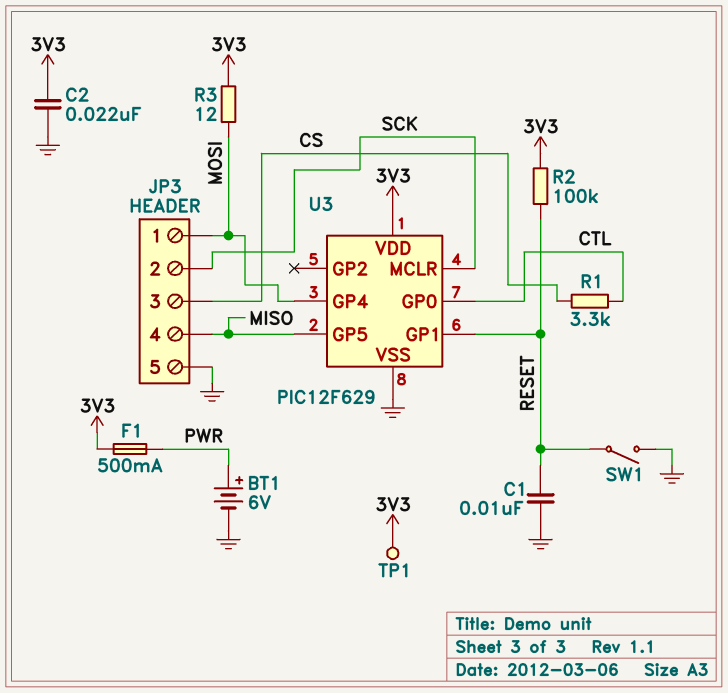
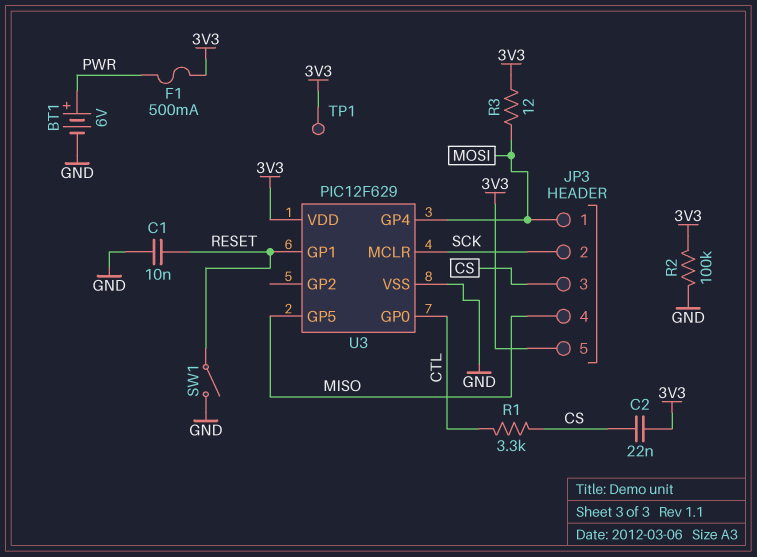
C2: 22nF (3V3, GND) -> 22nF (3V3, CS)
JP3 pin 5: GND -> 3V3
R2: 100k (3V3, RESET) -> 100k (3V3, GND)

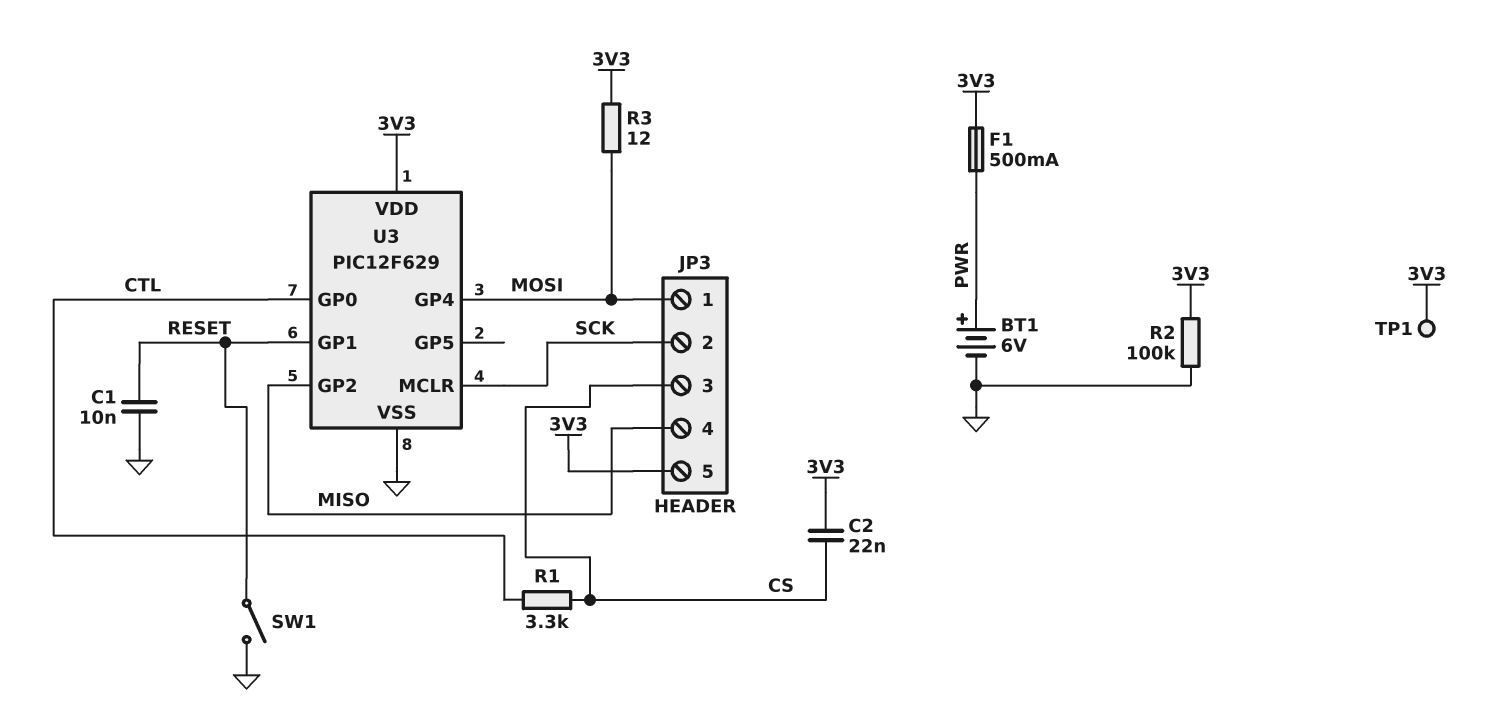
U3 pin GP2: none -> MISO
U3 pin GP5: MISO -> none

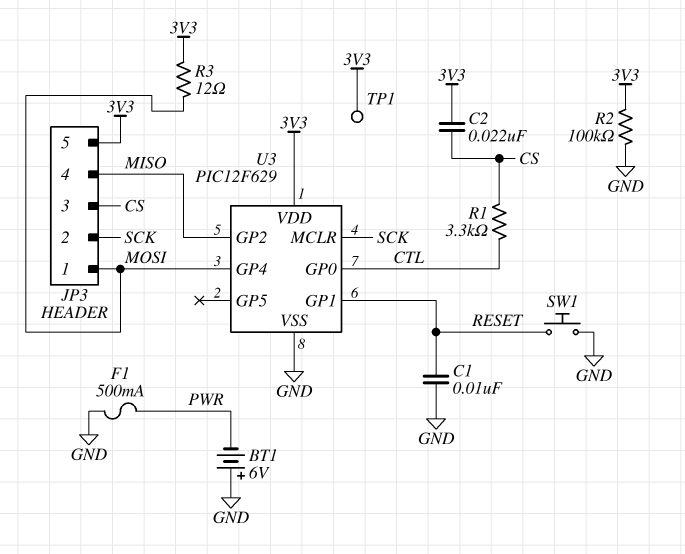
BT1: 6V (plus PWR, minus GND) -> 6V (plus GND, minus PWR)
F1: 500mA (3V3, PWR) -> 500mA (GND, PWR)
SW1: switch (GND, RESET) -> button (GND, RESET)

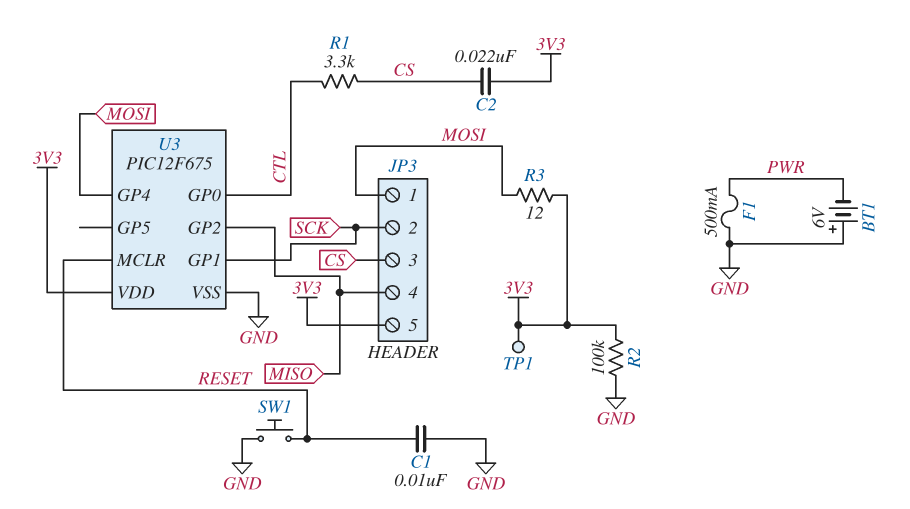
U3: PIC12F629 -> PIC12F675
U3 pin GP1: RESET -> SCK
U3 pin MCLR: SCK -> RESET

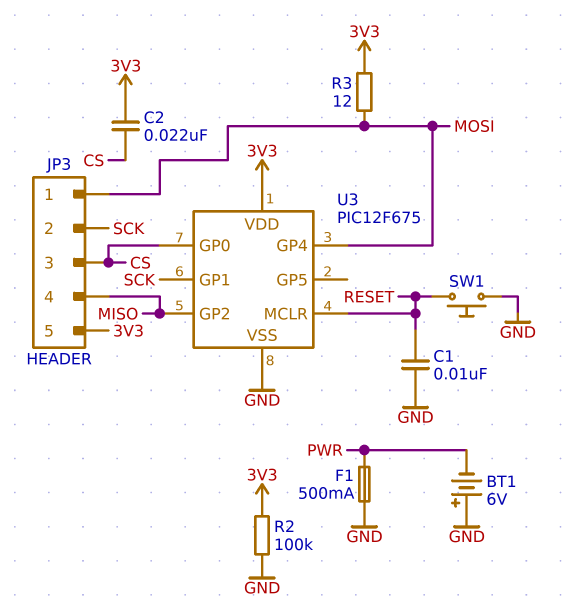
R1: 3.3k (CS, CTL) -> none
TP1: test point (3V3) -> none
U3 pin GP0: CTL -> CS

